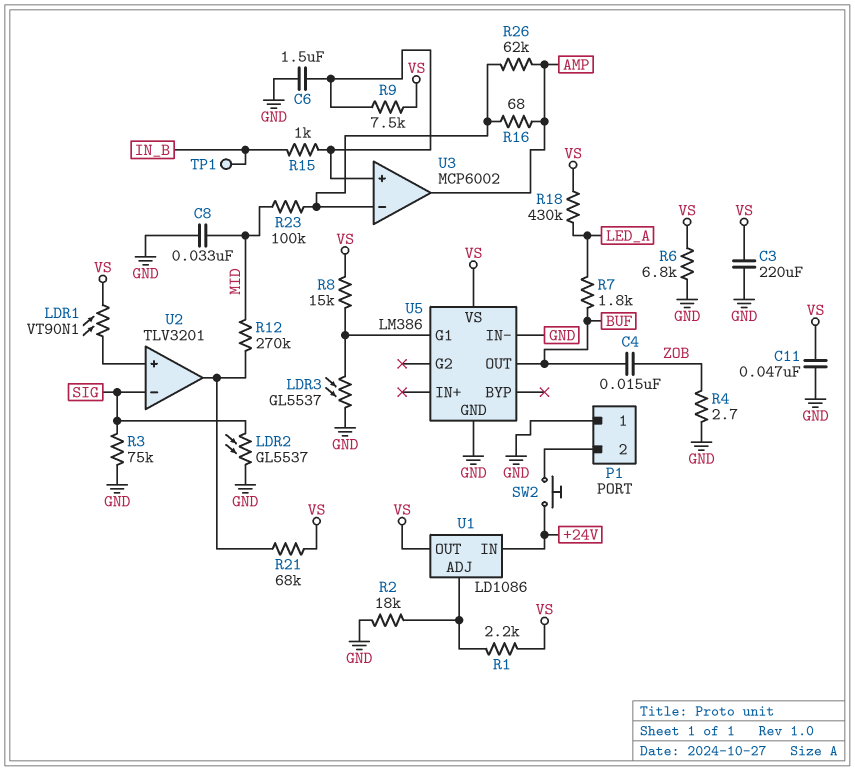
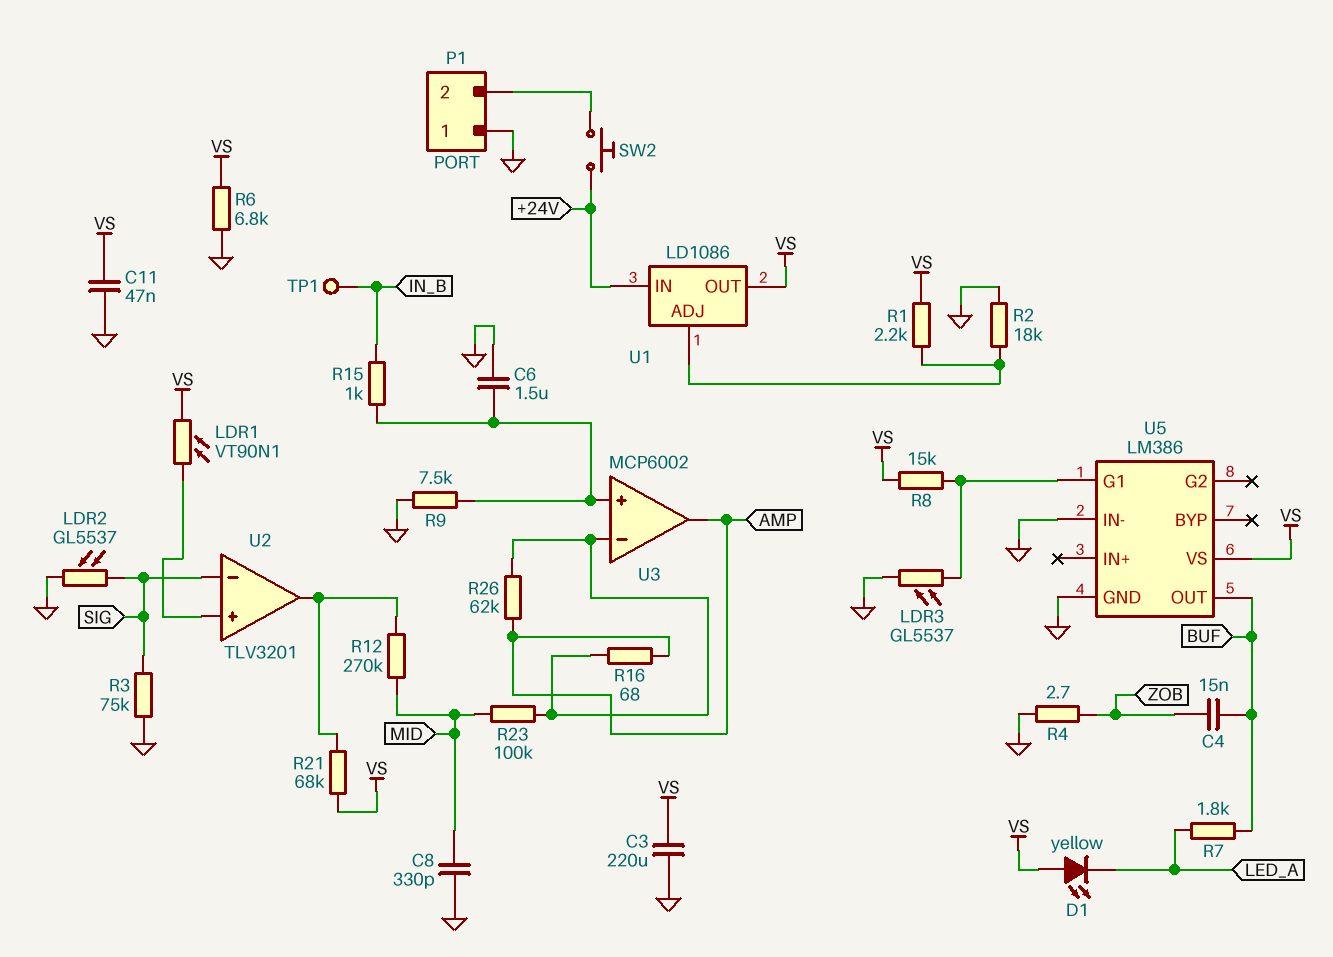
C8: 33nF (GND, MID) -> 330pF (GND, MID)
D1: none -> LED yellow (A VS, K LED_A)
R9: 7.5k (U3/in+, VS) -> 7.5k (GND, U3/in+)
R18: 430k (LED_A, VS) -> none

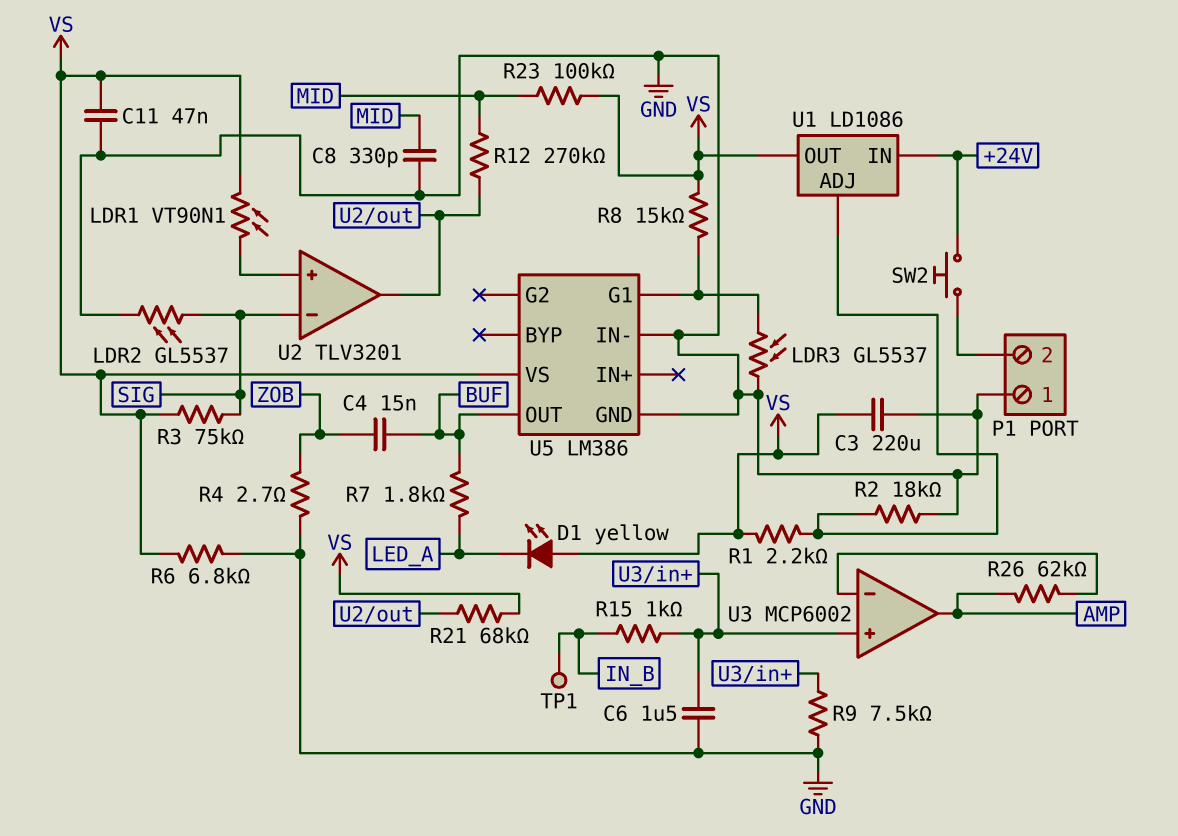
R3: 75k (GND, SIG) -> 75k (SIG, VS)
R16: 68 (AMP, U3/in-) -> none
R23: 100k (MID, U3/in-) -> 100k (MID, VS)

